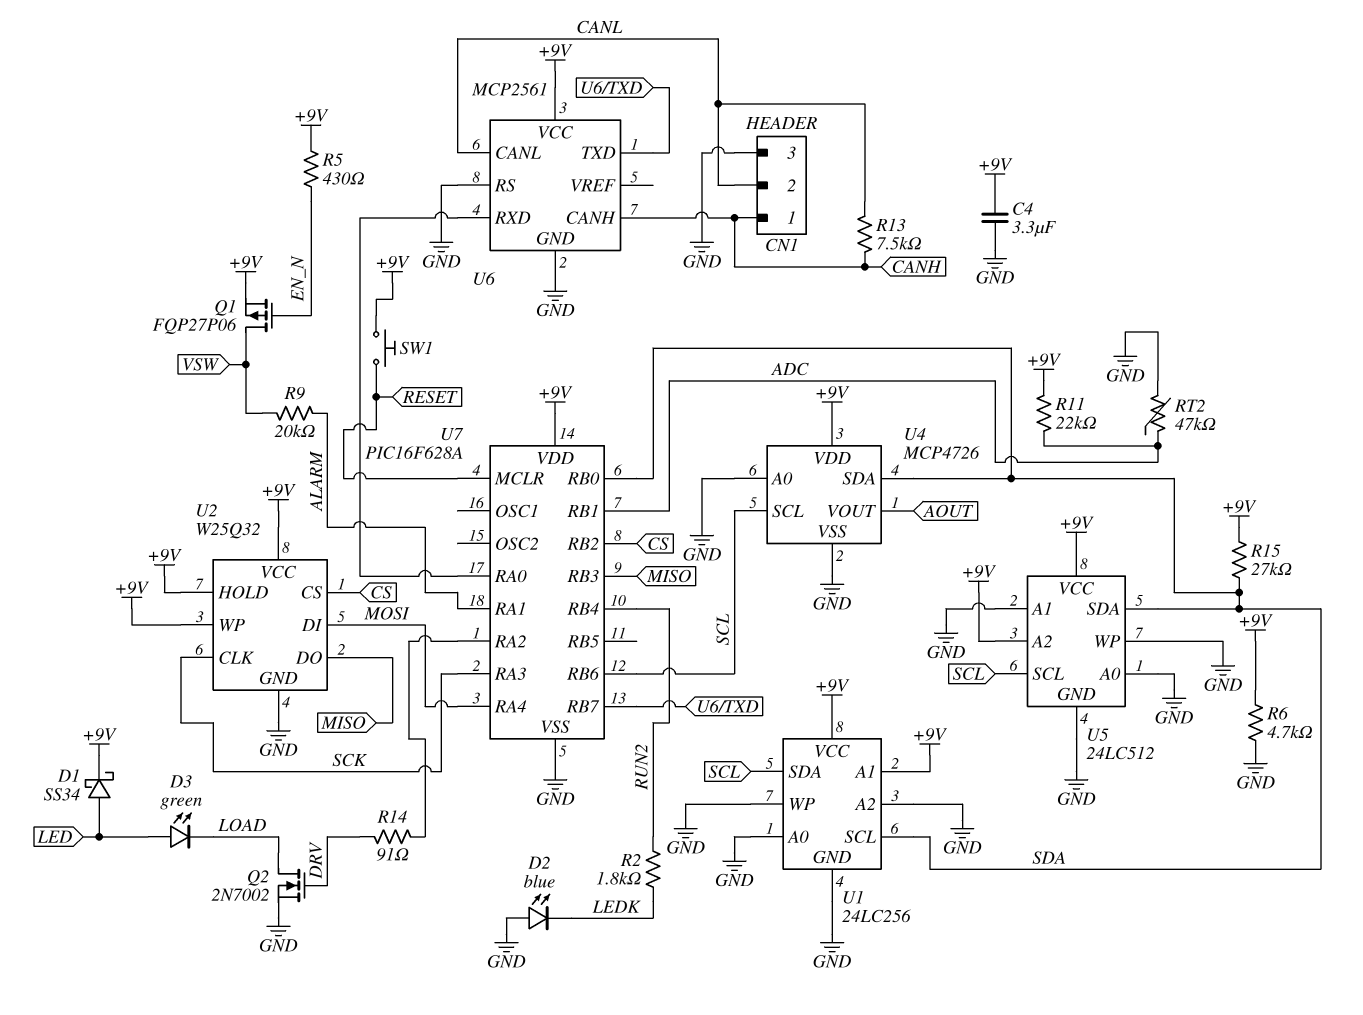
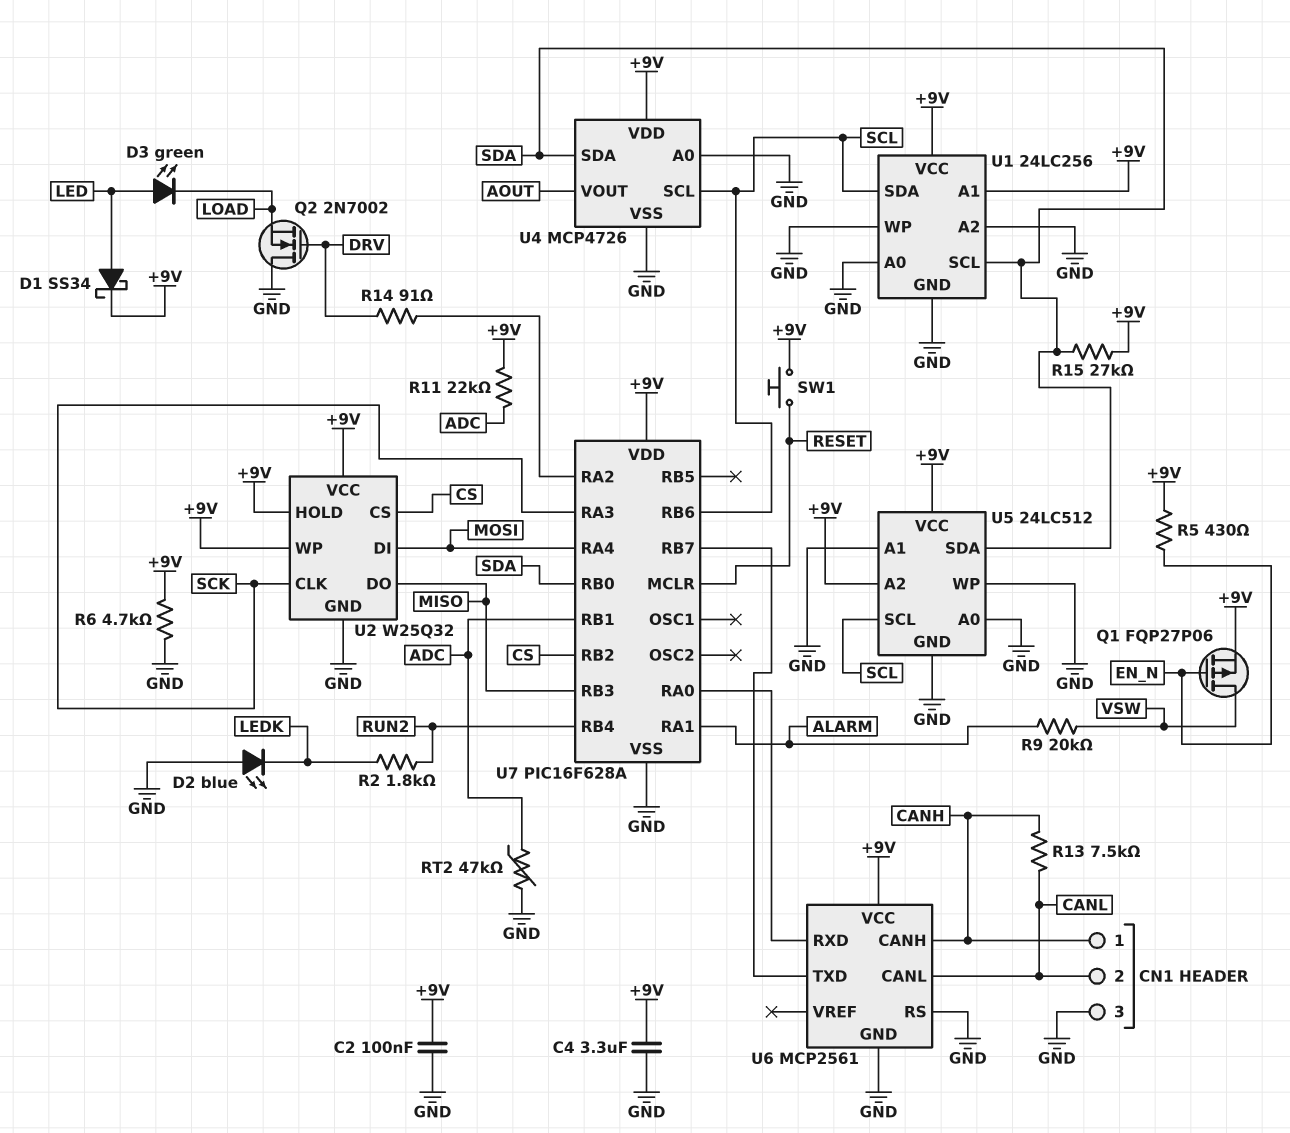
C2: none -> 100nF (+9V, GND)
Q2: NMOS 2N7002 (G DRV, D LOAD, S GND) -> NMOS 2N7002 (G DRV, D GND, S LOAD)

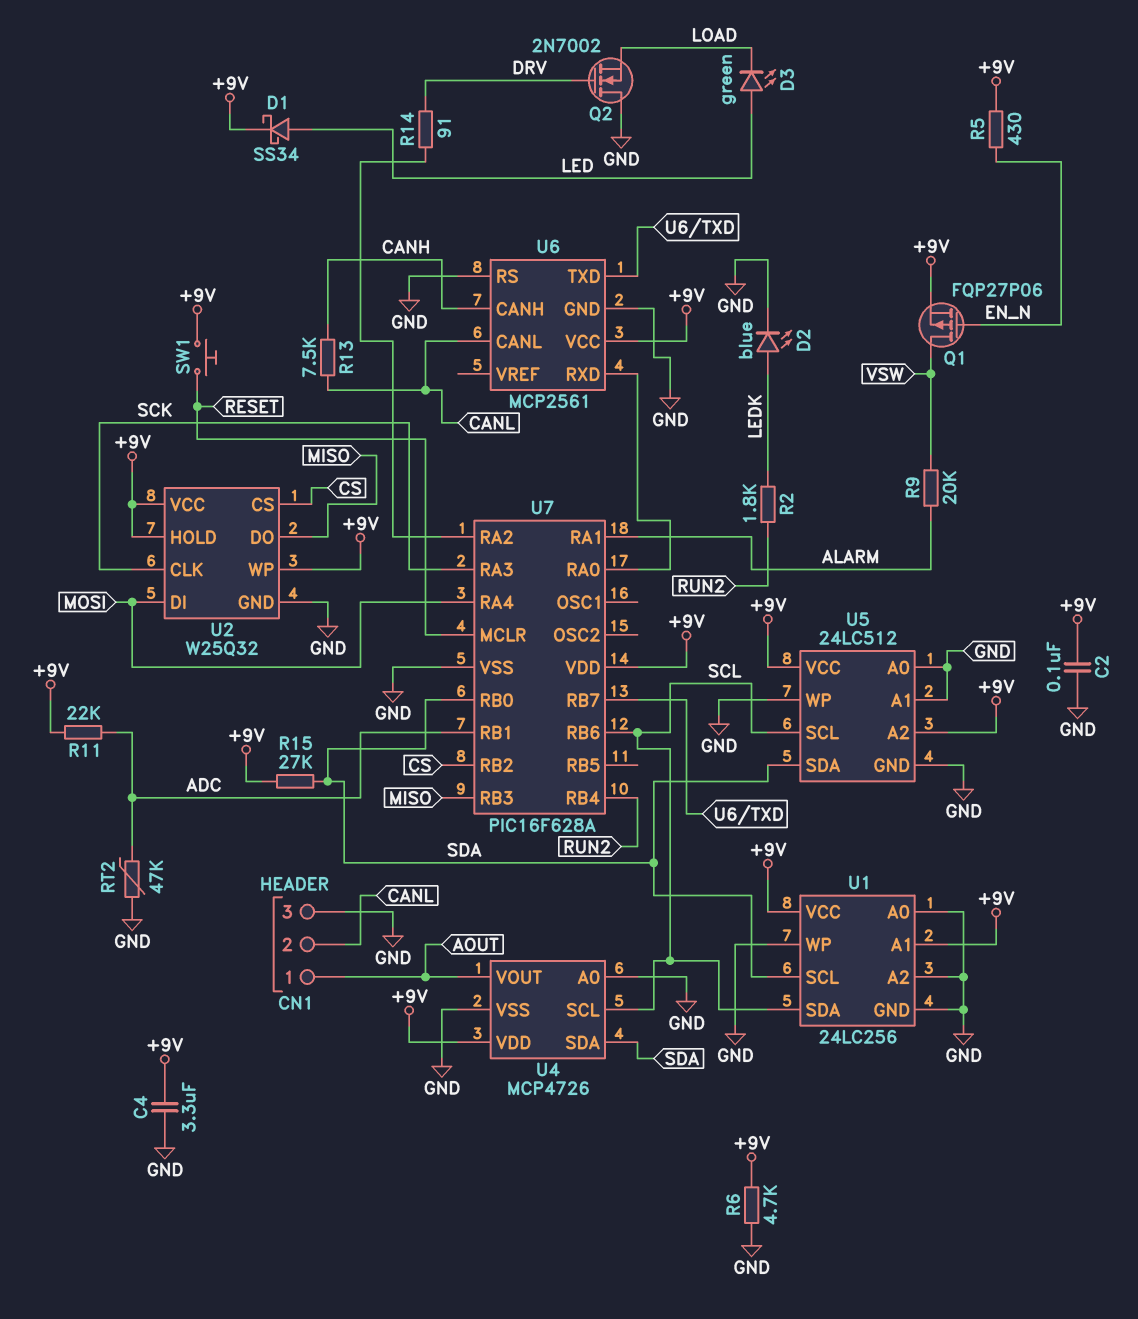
CN1 pin 1: CANH -> AOUT
D2: LED blue (A GND, K LEDK) -> LED blue (A LEDK, K GND)

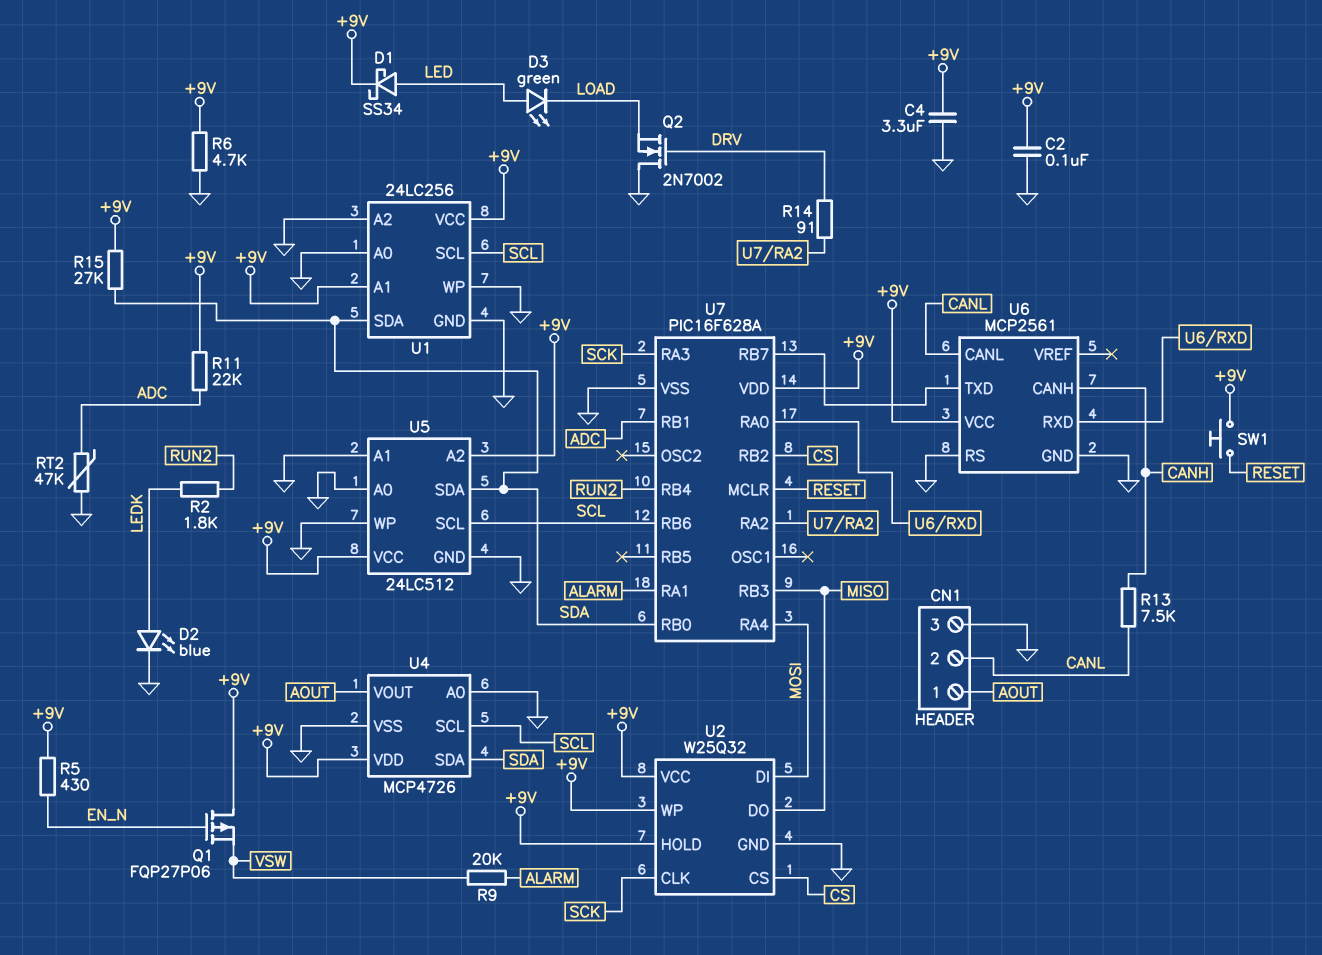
Q1: PMOS FQP27P06 (G EN_N, D VSW, S +9V) -> PMOS FQP27P06 (G EN_N, D +9V, S VSW)
U1 pin SCL: SDA -> SCL
U1 pin SDA: SCL -> SDA

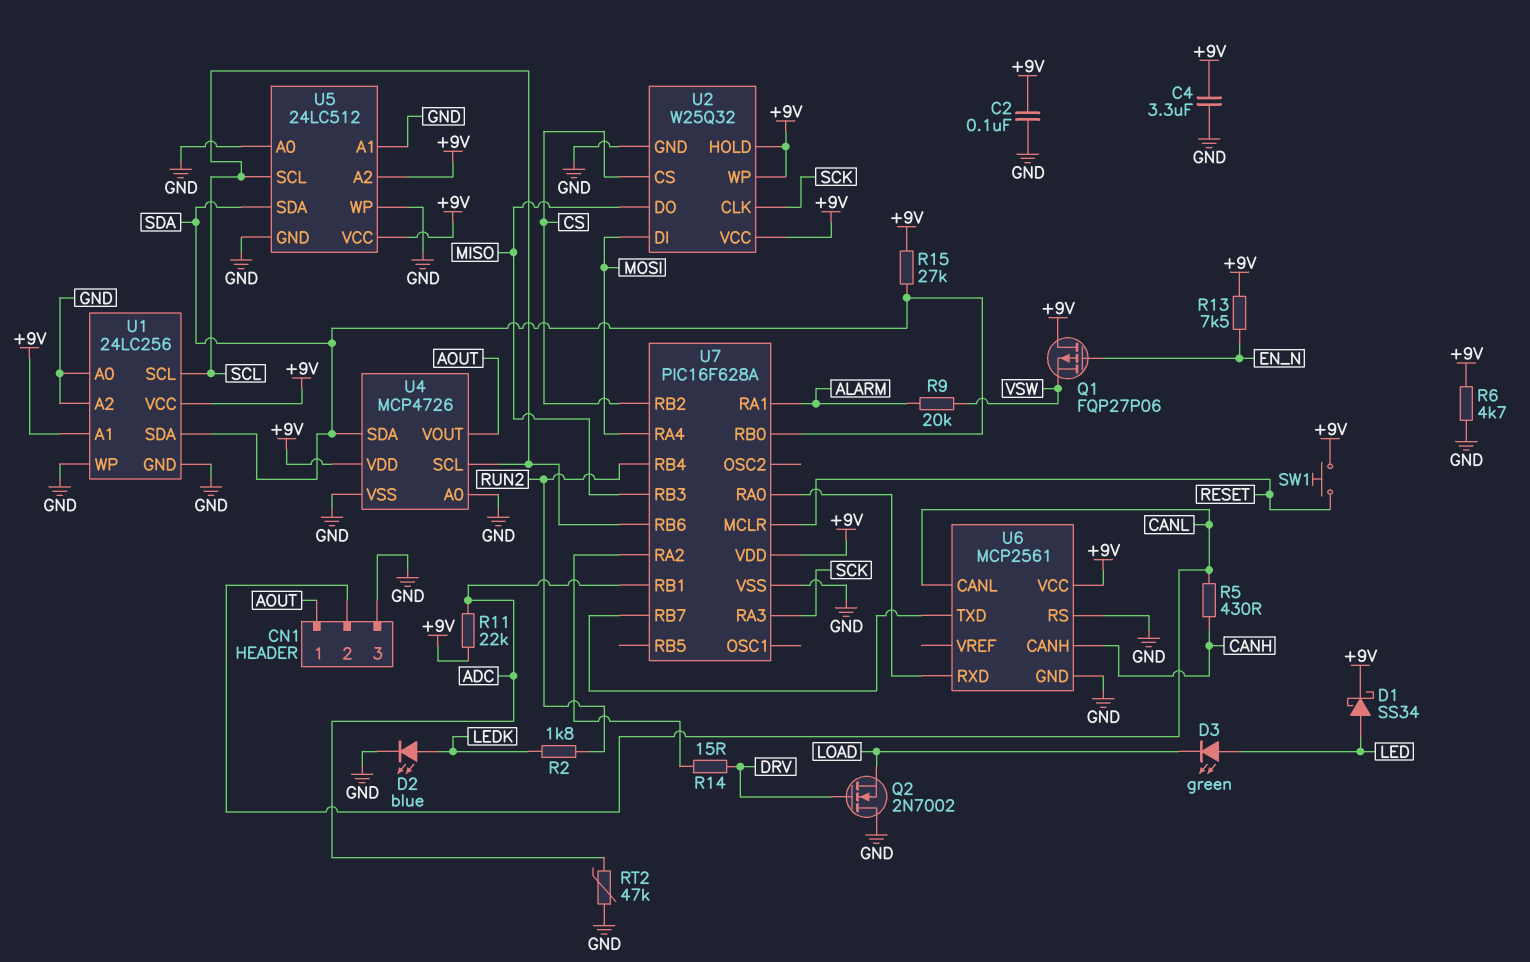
R5: 430 (+9V, EN_N) -> 430 (CANH, CANL)
R13: 7.5k (CANH, CANL) -> 7.5k (+9V, EN_N)
R14: 91 (DRV, U7/RA2) -> 15 (DRV, U7/RA2)

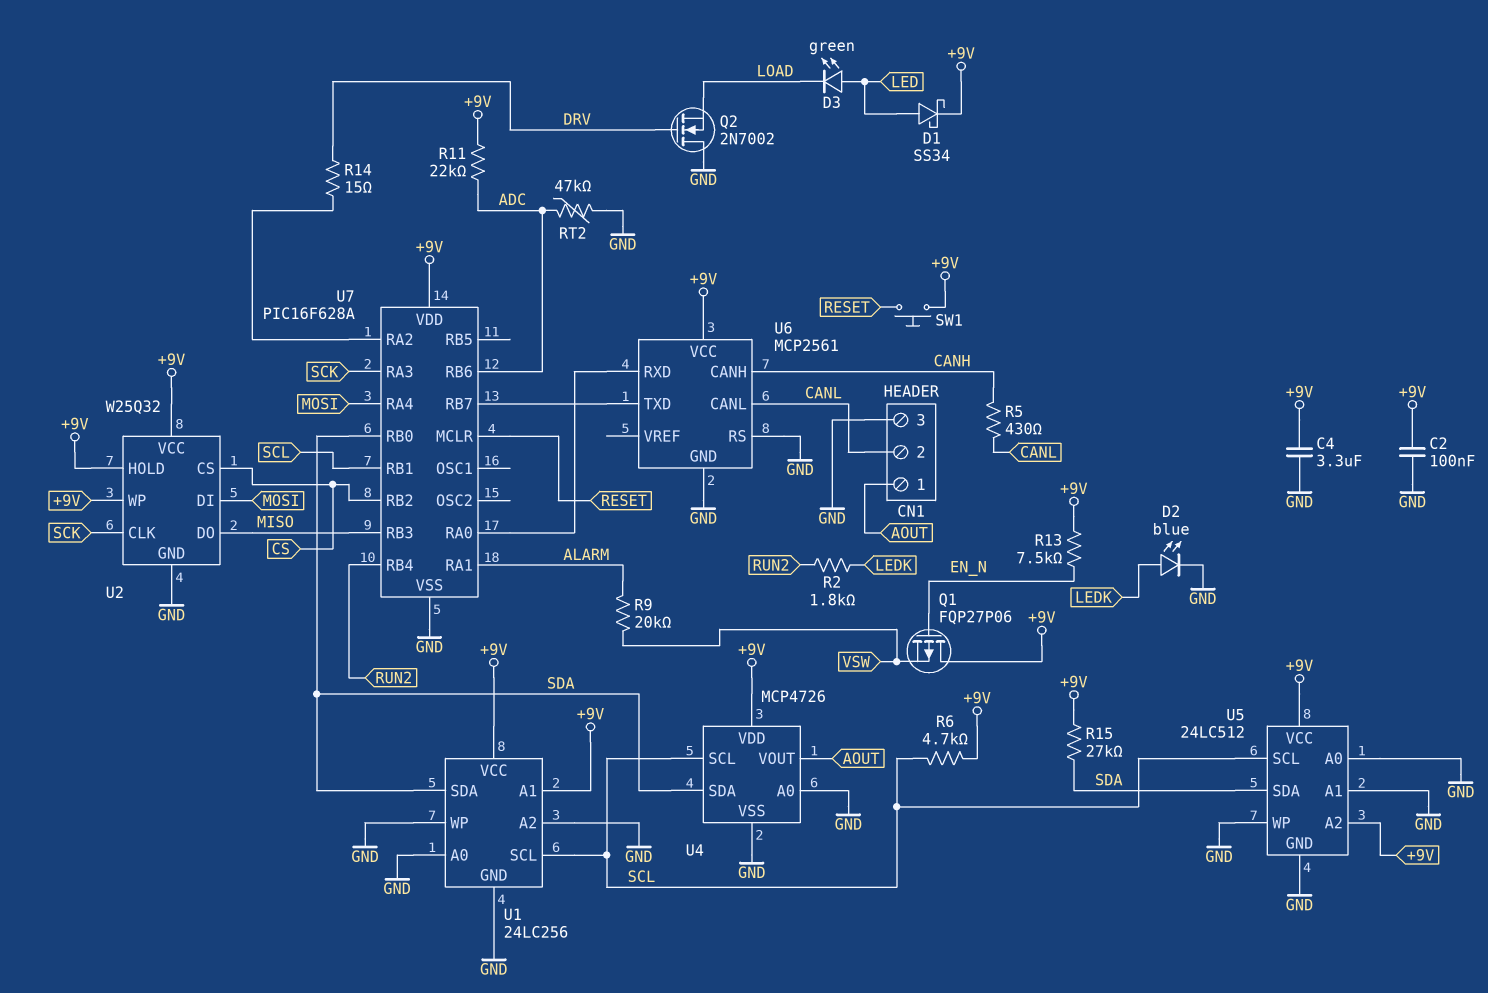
R6: 4.7k (+9V, GND) -> 4.7k (+9V, SCL)
U7 pin RB1: ADC -> SCL
U7 pin RB6: SCL -> ADC

